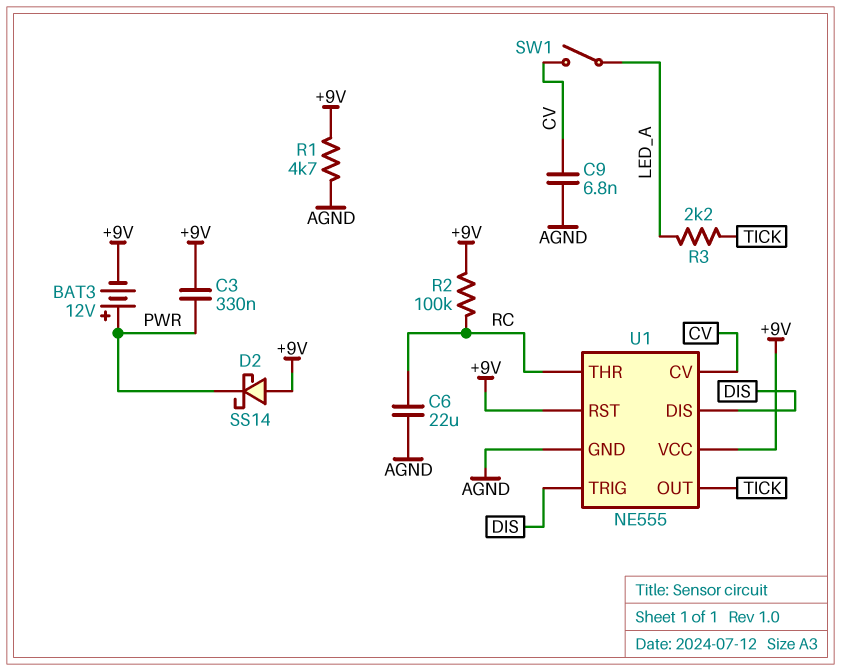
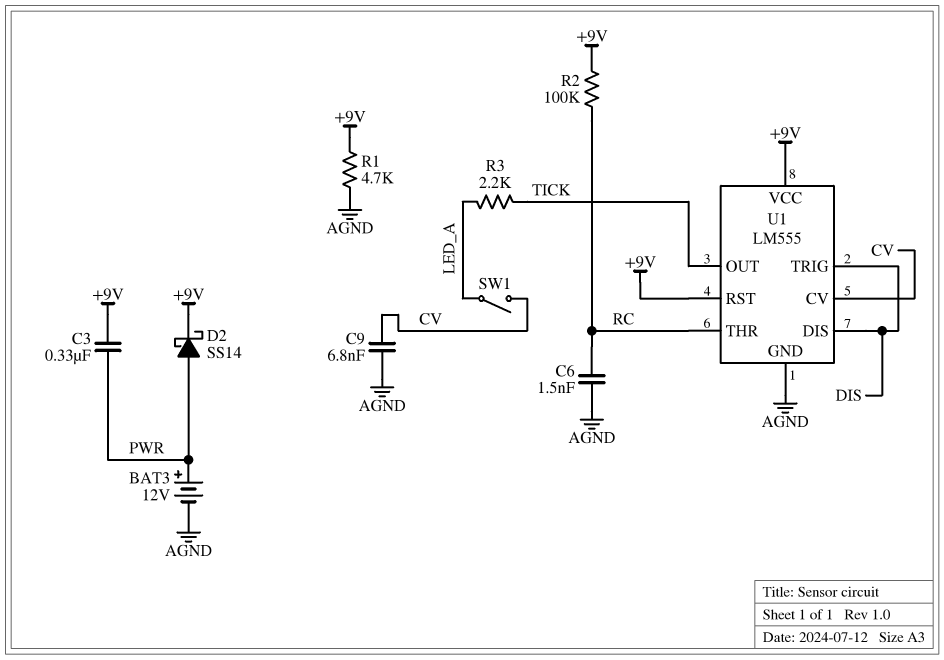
BAT3: 12V (plus PWR, minus +9V) -> 12V (plus PWR, minus AGND)
C6: 22uF (AGND, RC) -> 1.5nF (AGND, RC)
D2: schottky SS14 (A +9V, K PWR) -> schottky SS14 (A PWR, K +9V)
U1: NE555 -> LM555

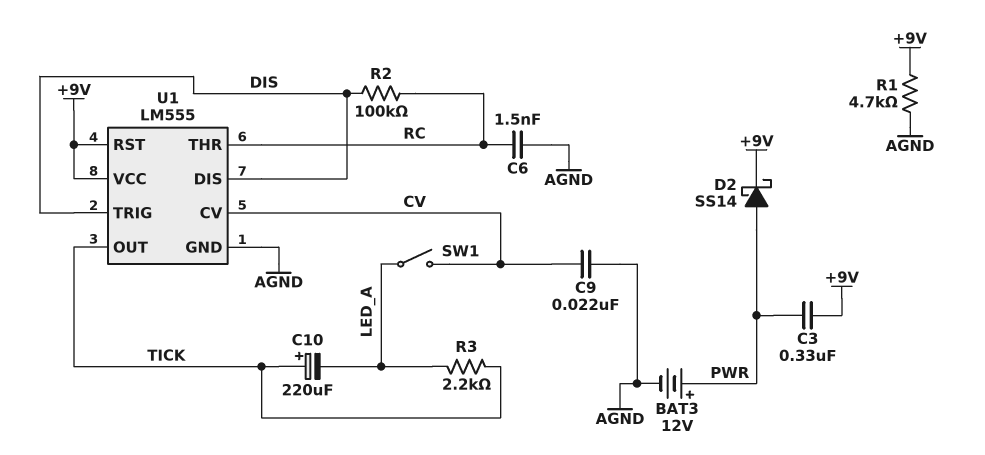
C9: 6.8nF (AGND, CV) -> 22nF (AGND, CV)
C10: none -> 220uF (plus TICK, minus LED_A)
R2: 100k (+9V, RC) -> 100k (DIS, RC)

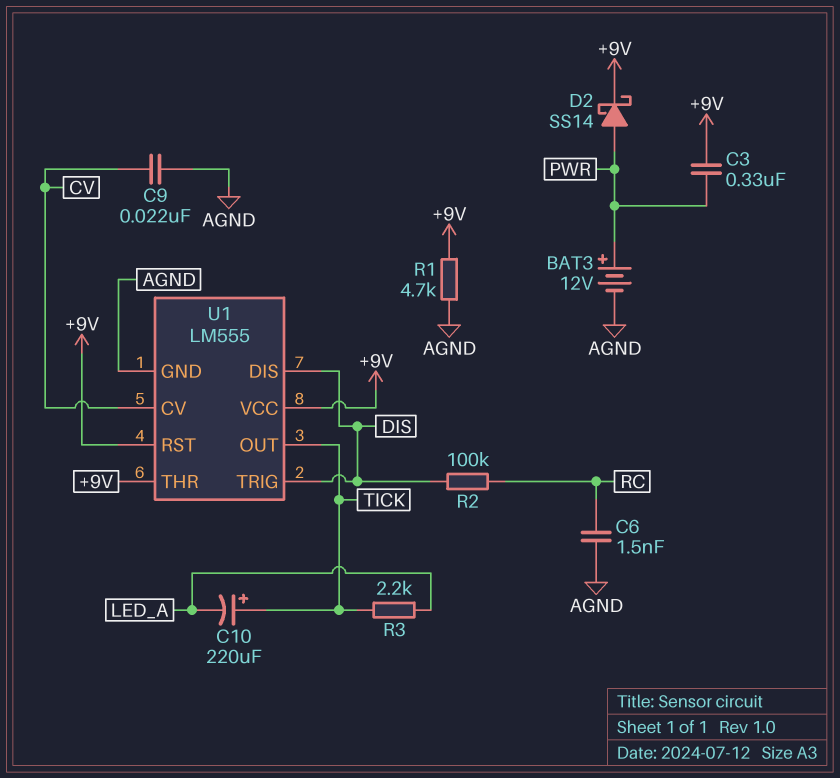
SW1: switch (CV, LED_A) -> none
U1 pin THR: RC -> +9V

